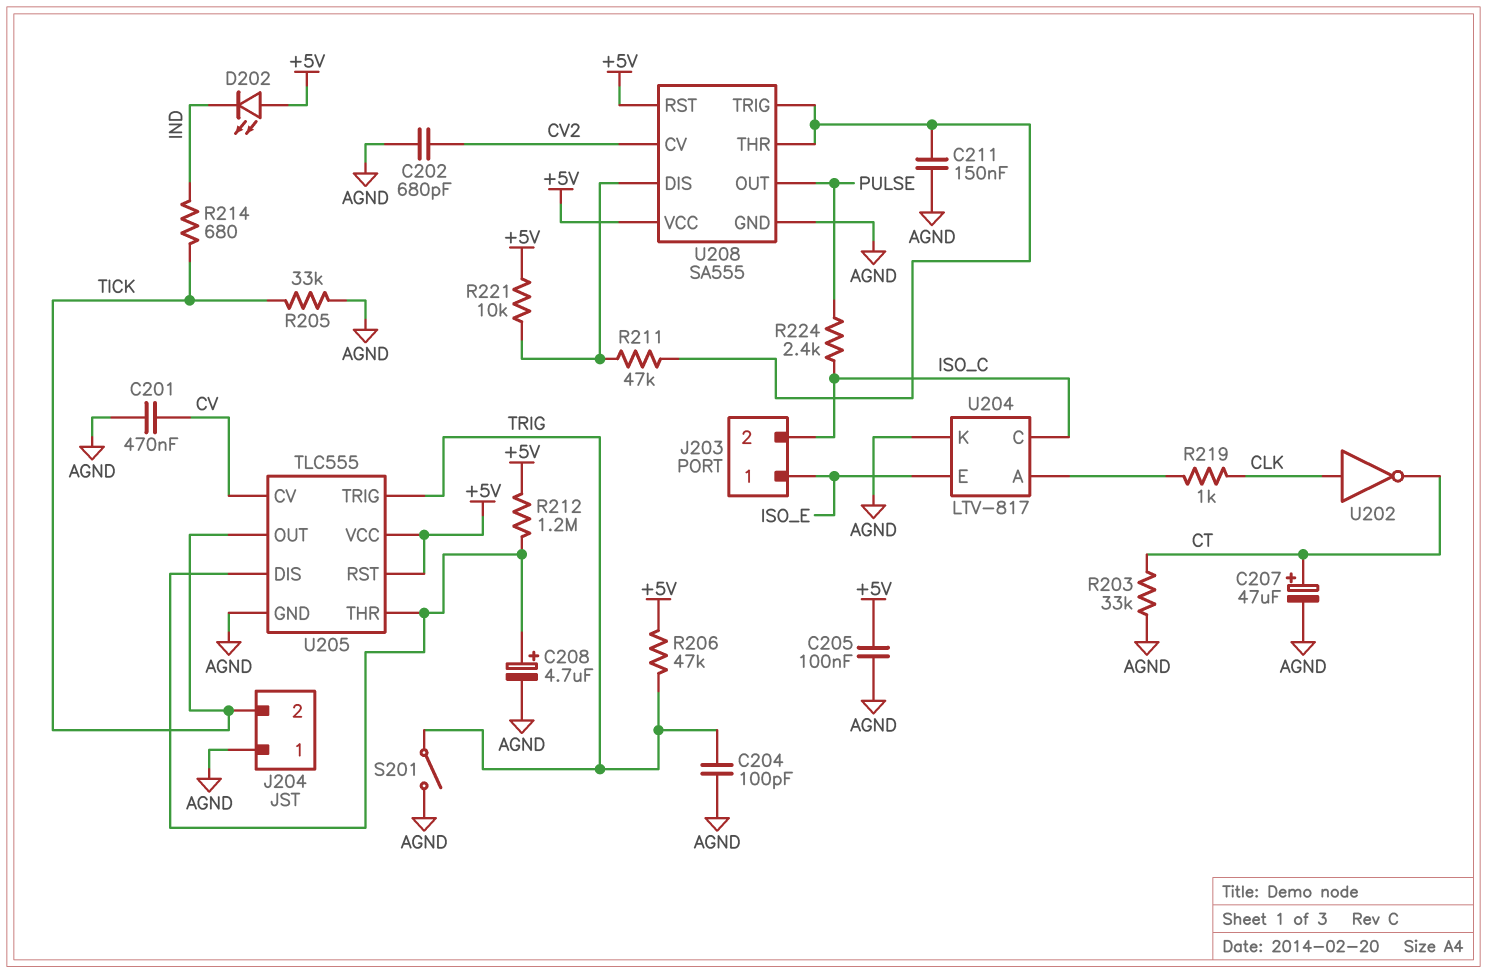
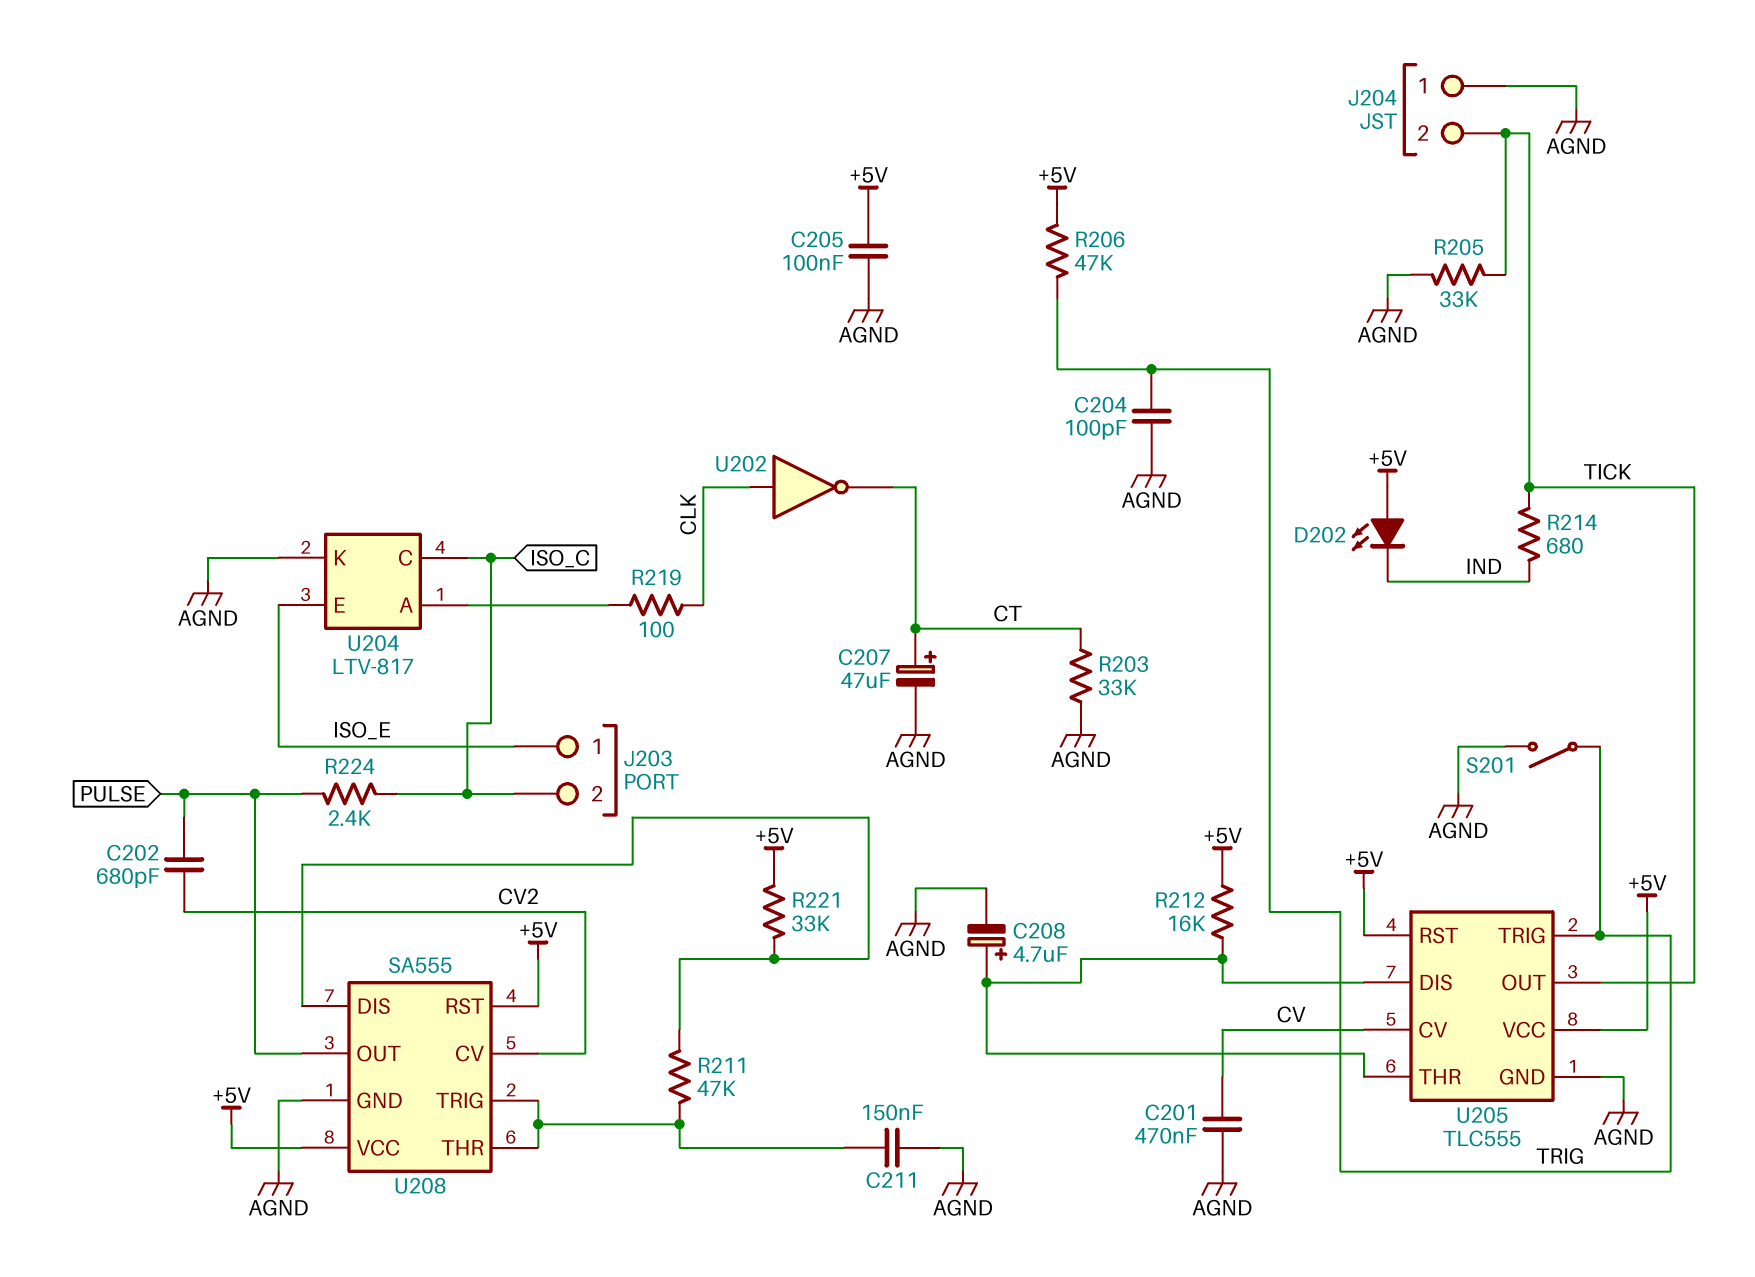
C202: 680pF (AGND, CV2) -> 680pF (CV2, PULSE)
R212: 1.2M (+5V, U205/DIS) -> 16k (+5V, U205/DIS)
R219: 1k (CLK, U204/A) -> 100 (CLK, U204/A)
R221: 10k (+5V, U208/DIS) -> 33k (+5V, U208/DIS)

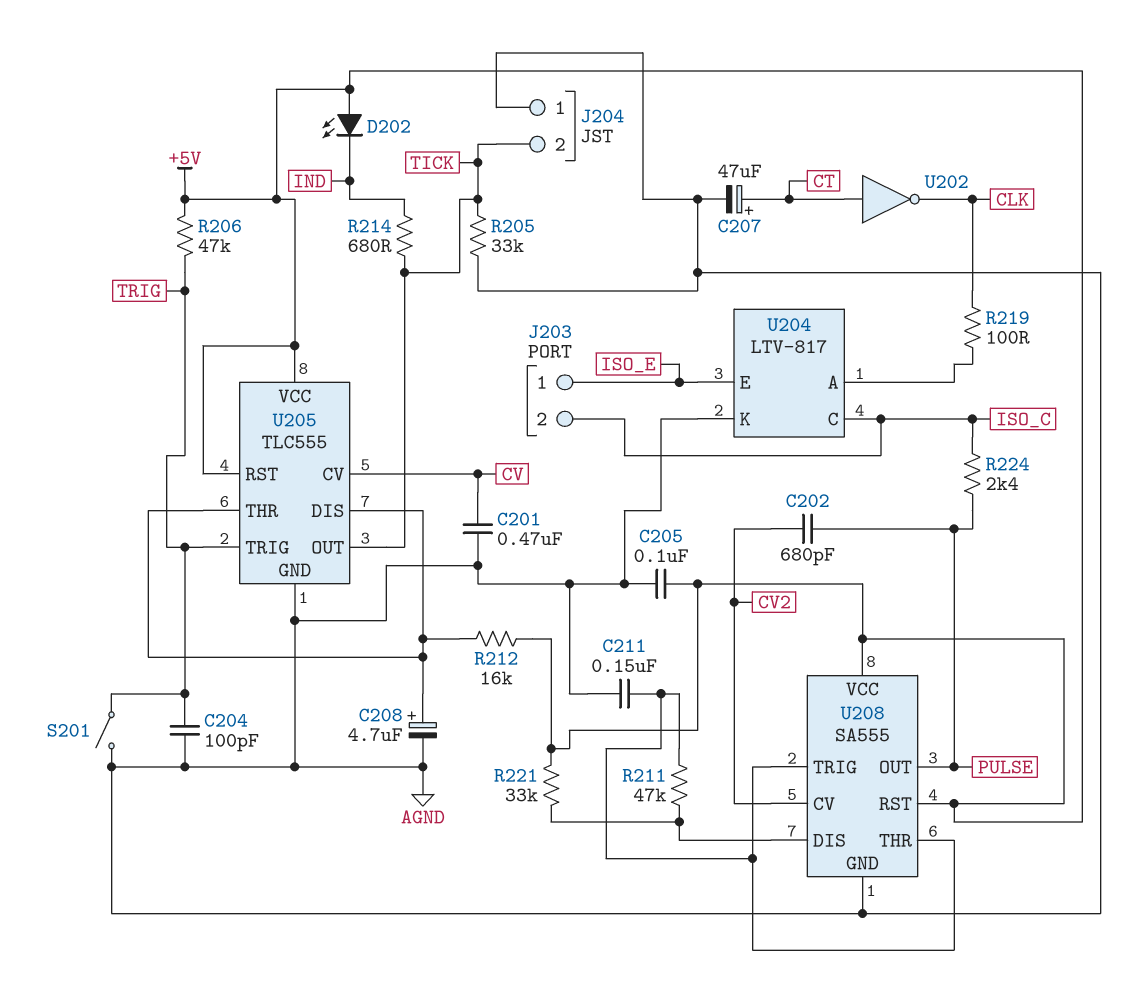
R203: 33k (AGND, CT) -> none
U202: NOT (in CLK, out CT) -> NOT (in CT, out CLK)

